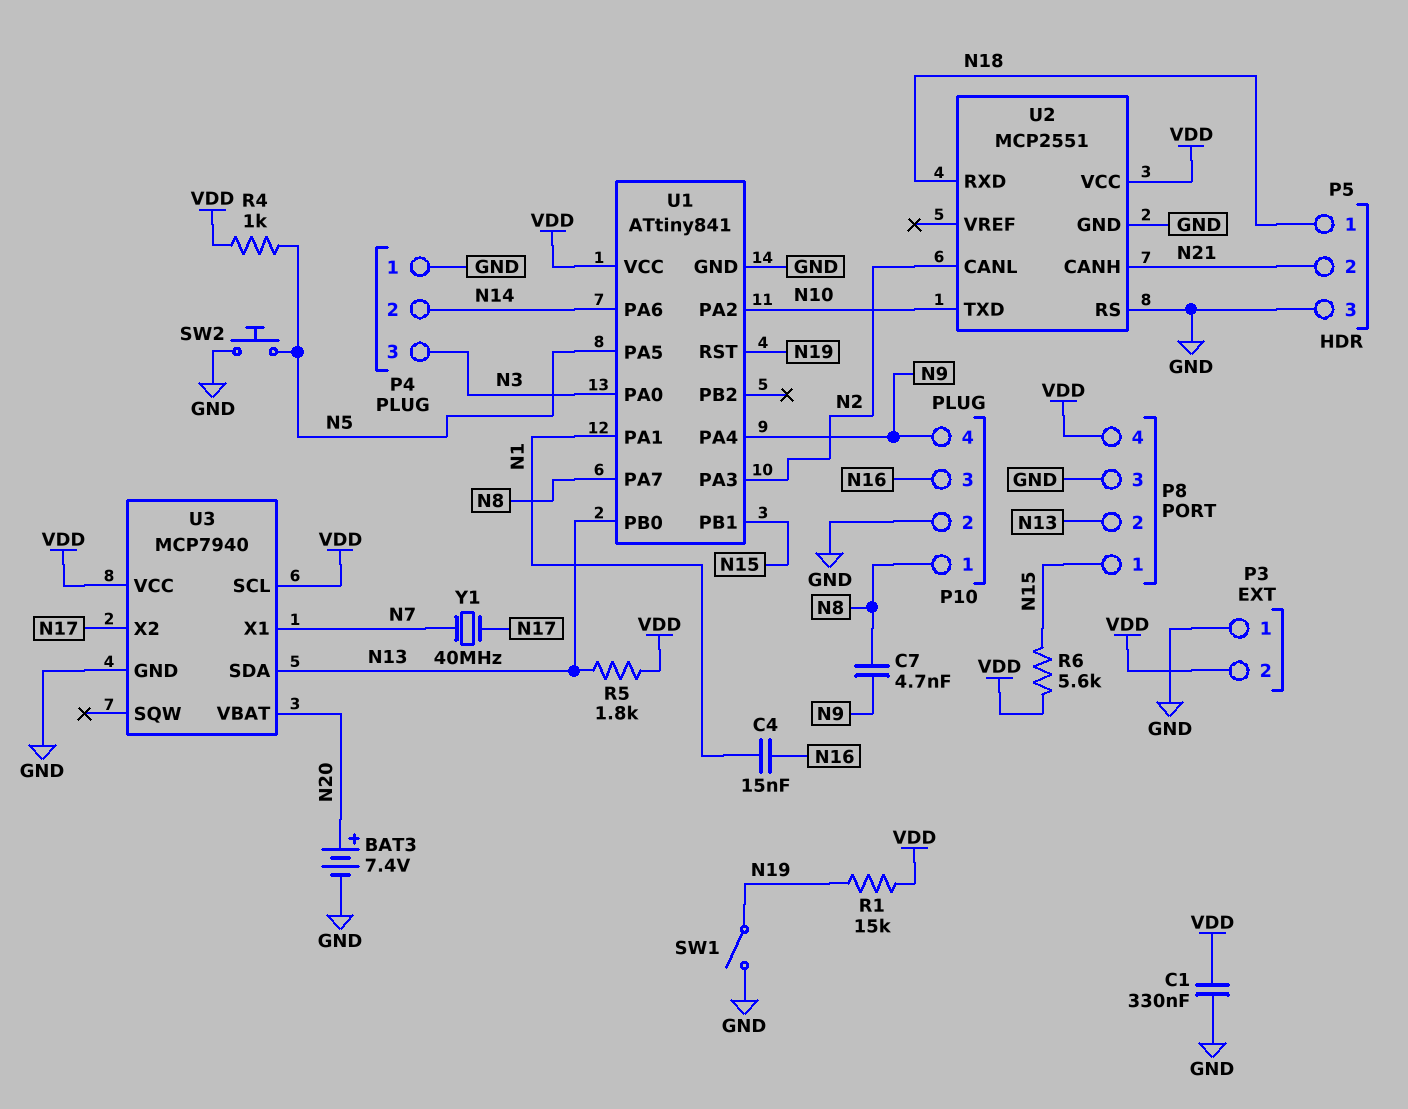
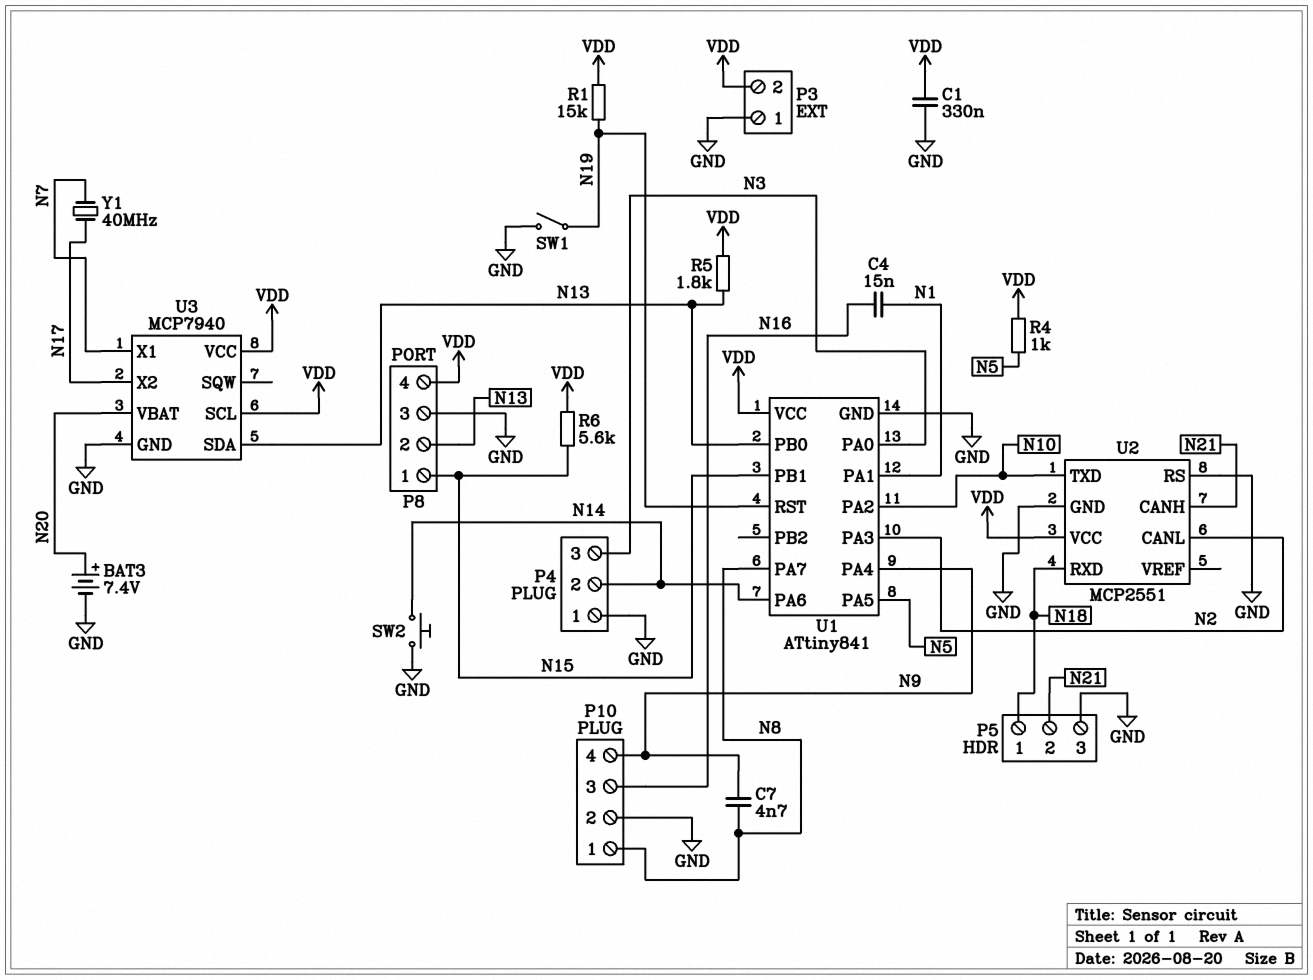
SW2: button (GND, N5) -> button (GND, N14)

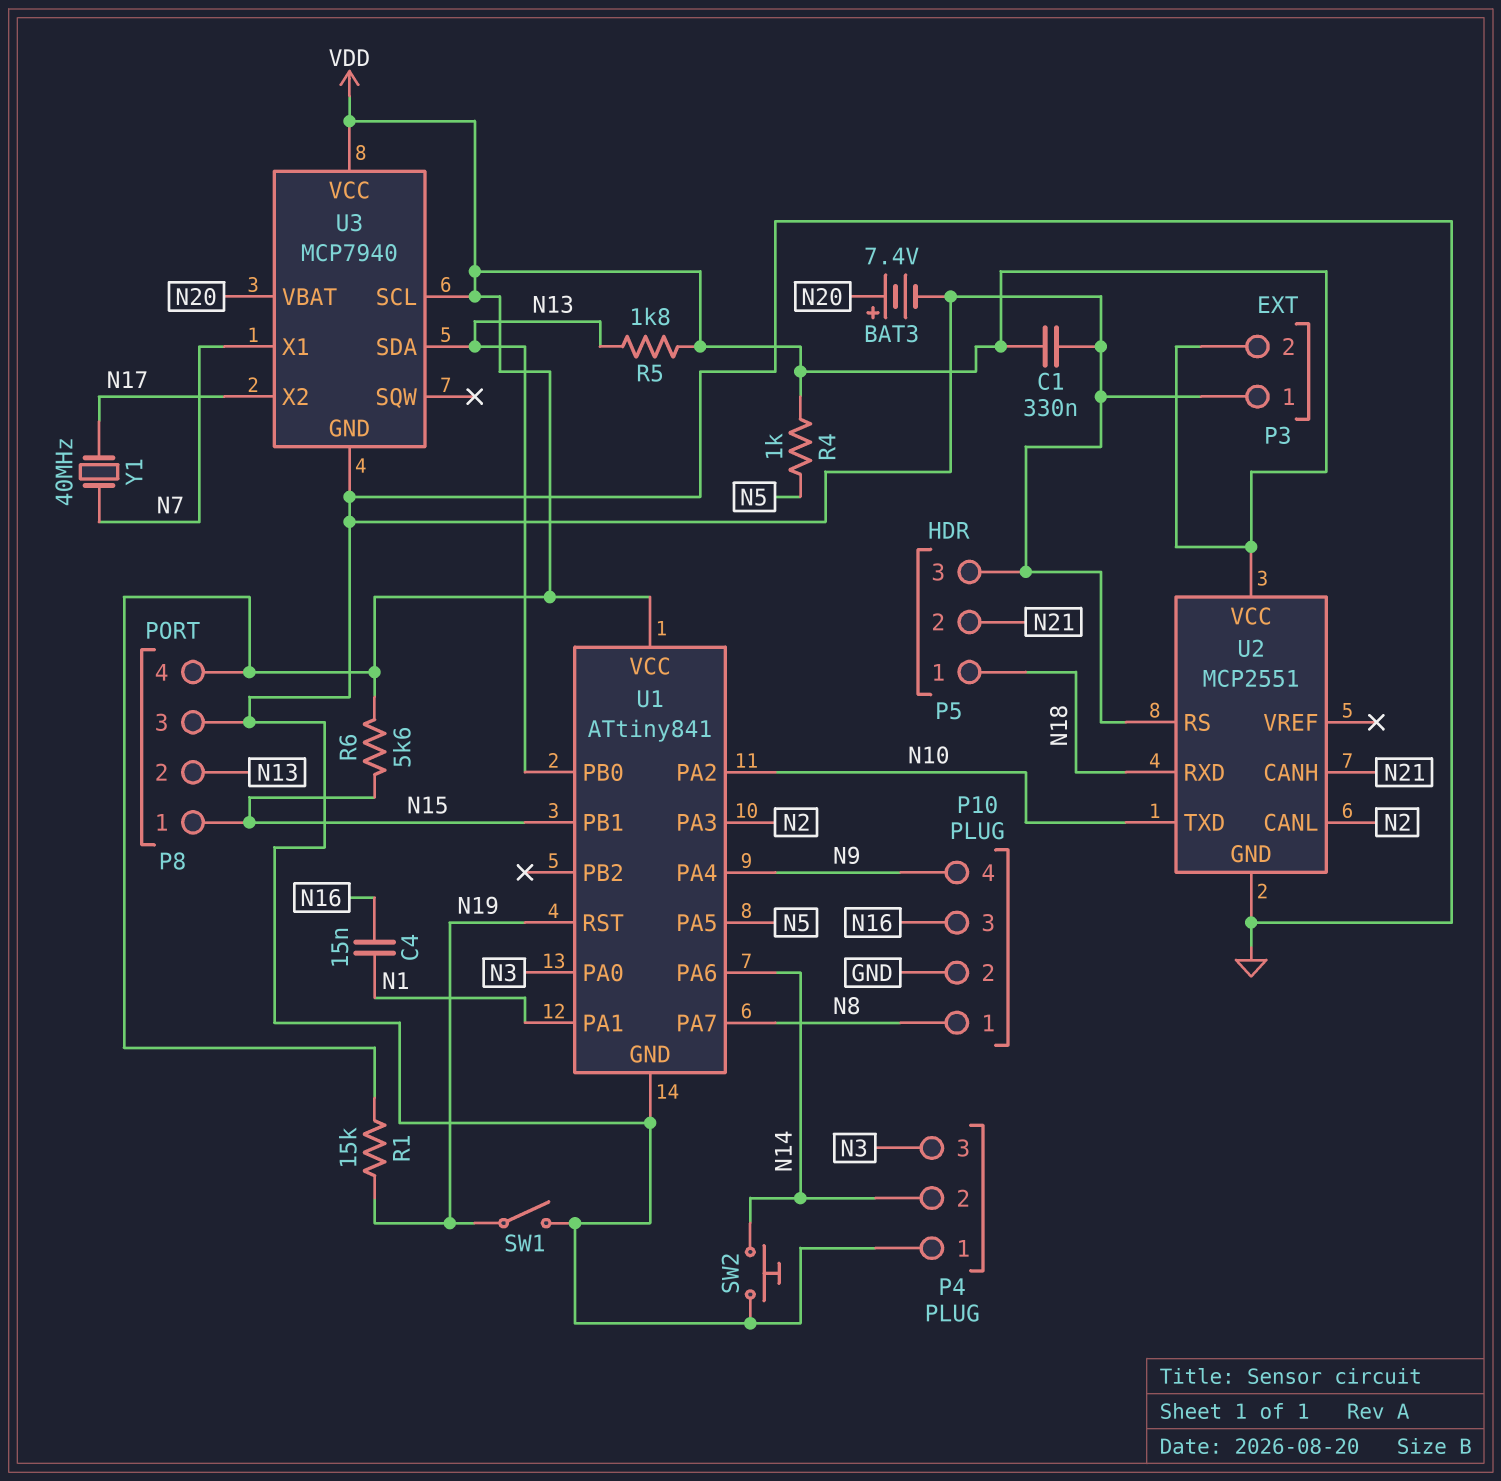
C7: 4.7nF (N8, N9) -> none

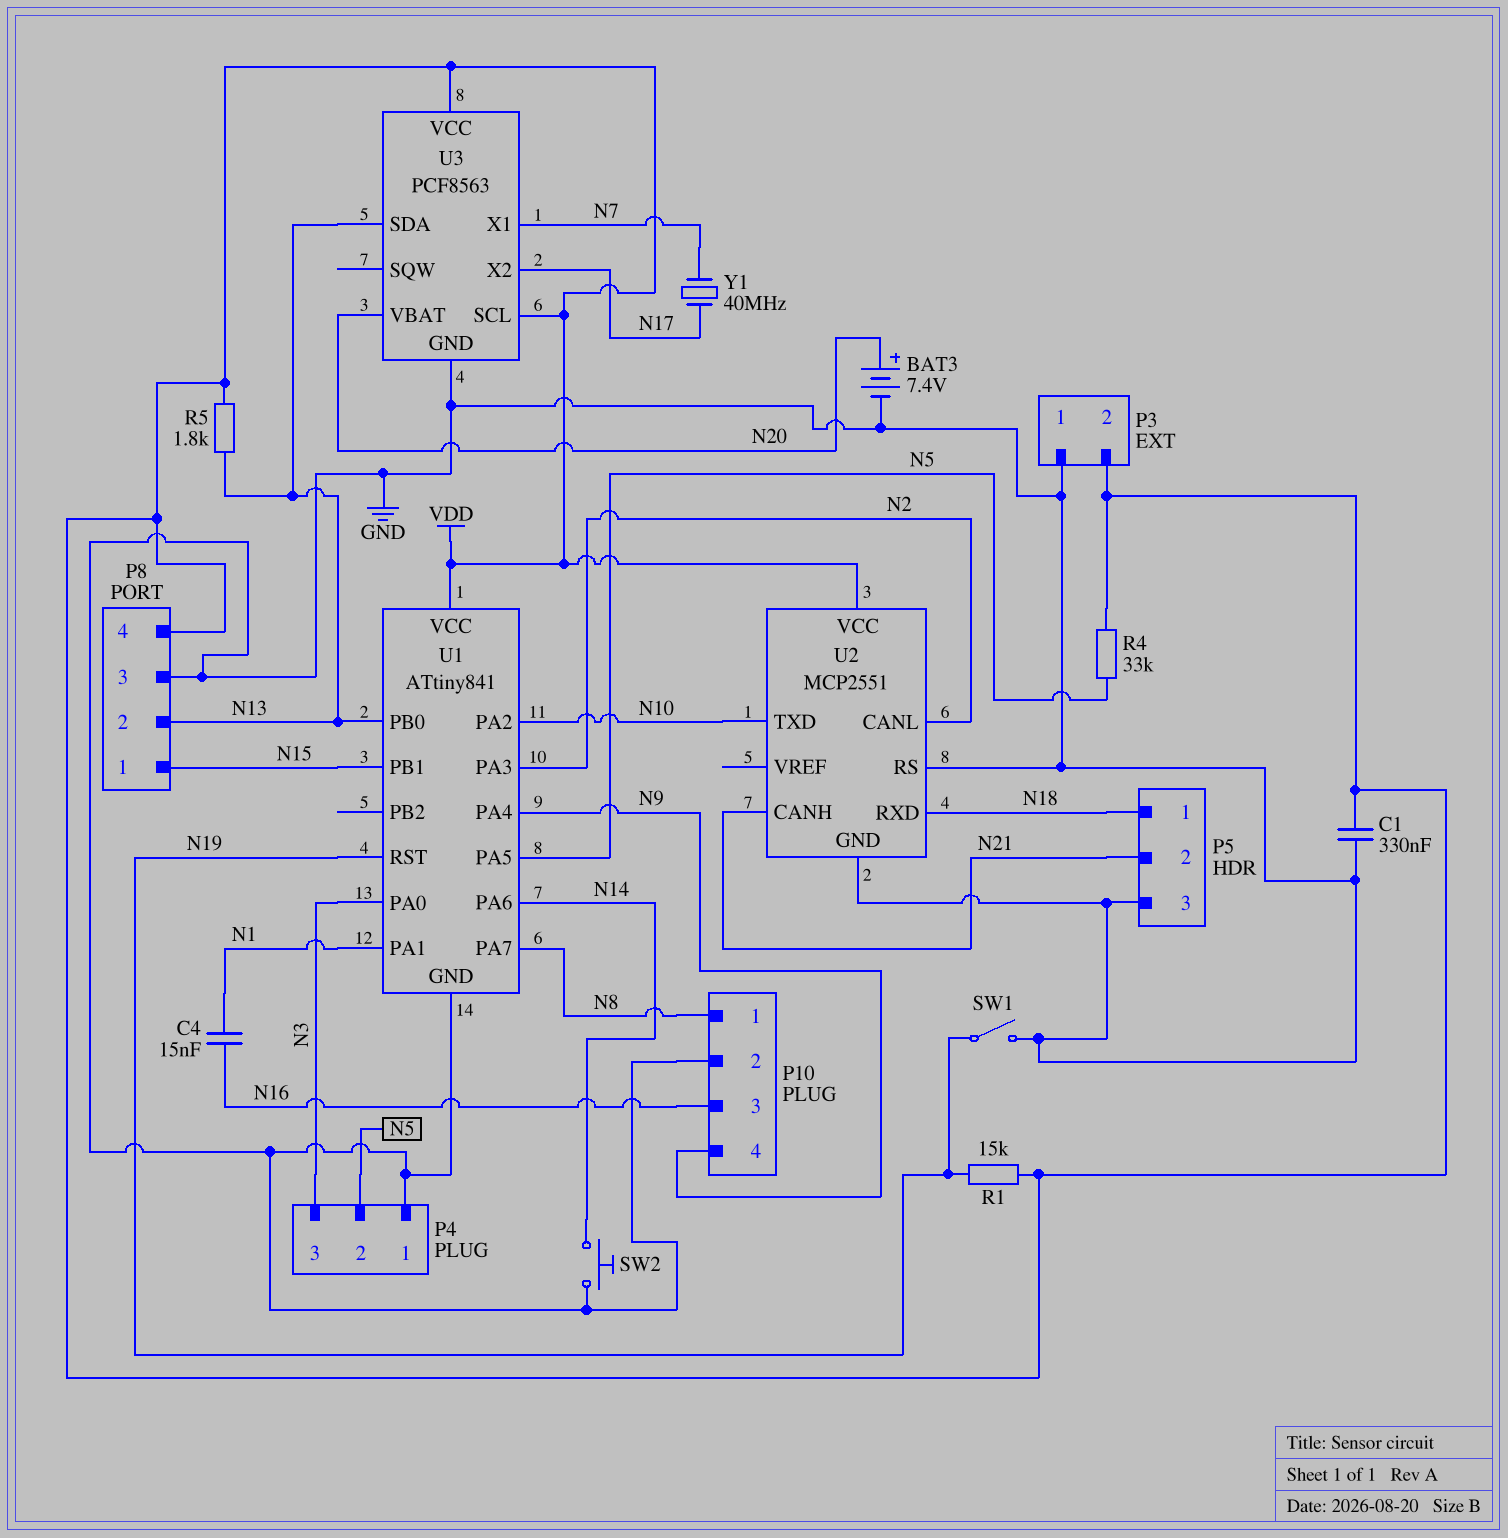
P4 pin 2: N14 -> N5
R4: 1k (N5, VDD) -> 33k (N5, VDD)
R6: 5.6k (N15, VDD) -> none
U3: MCP7940 -> PCF8563

